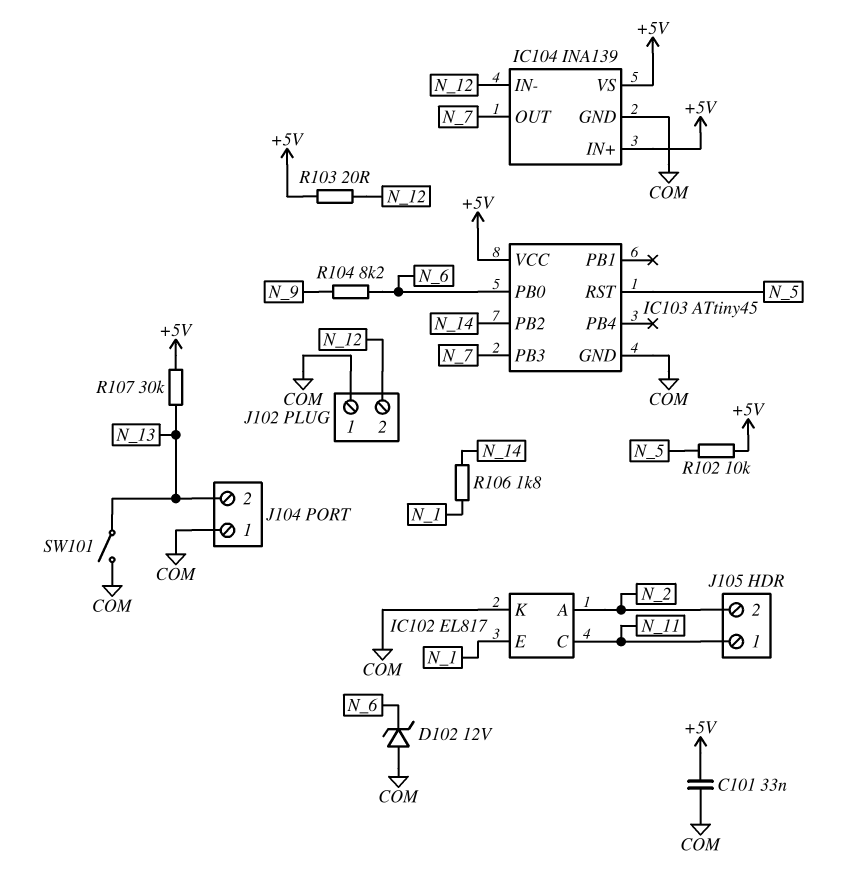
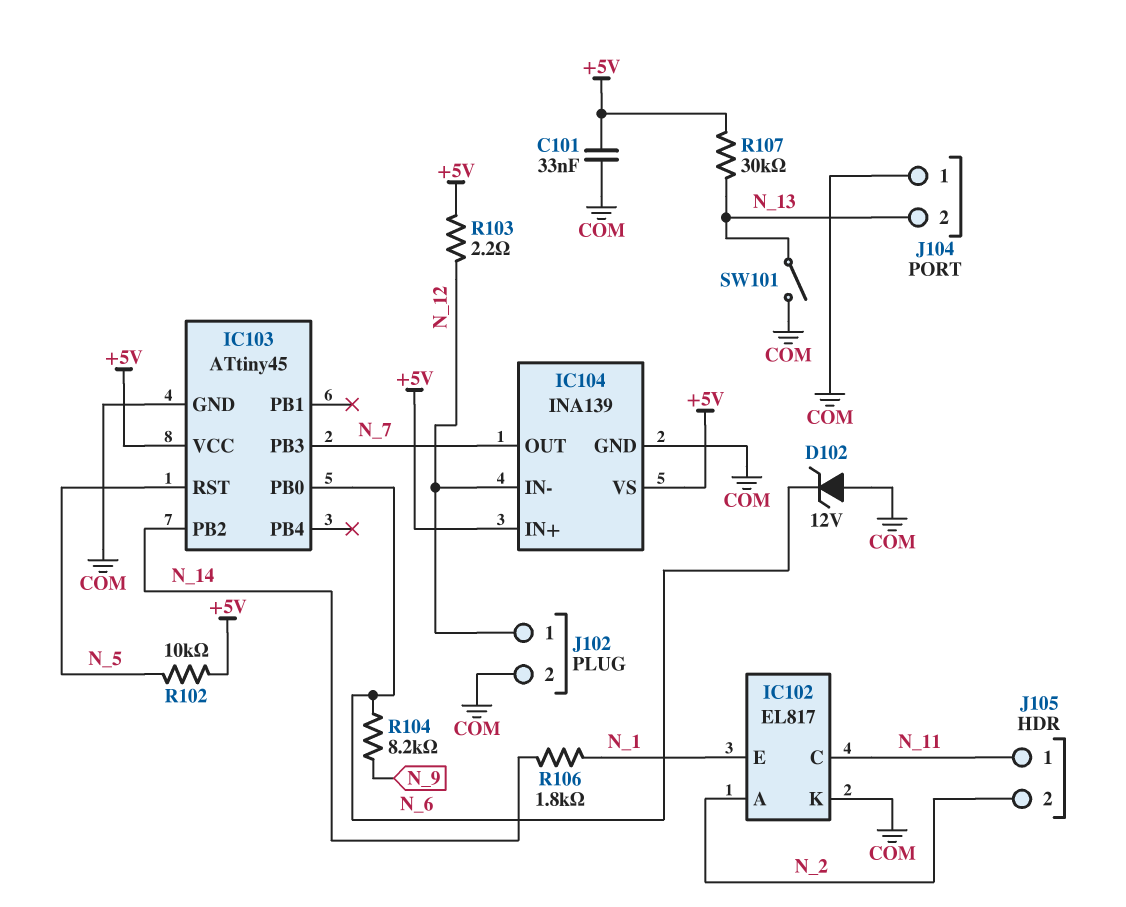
J102 pin 1: COM -> N_12
J102 pin 2: N_12 -> COM
R103: 20 (+5V, N_12) -> 2.2 (+5V, N_12)

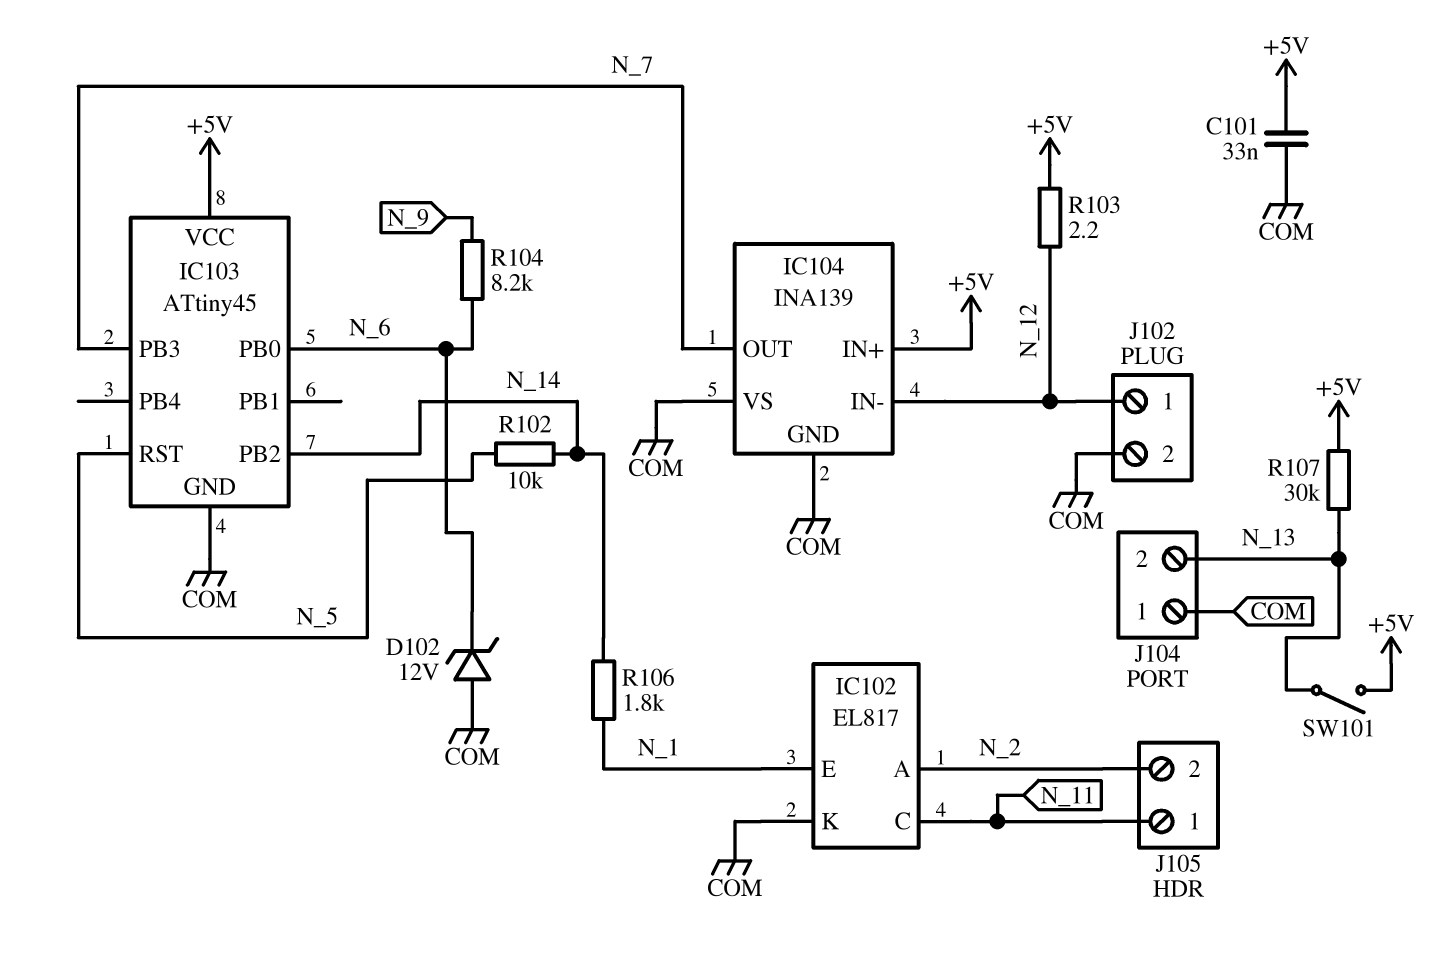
IC104 pin VS: +5V -> COM
R102: 10k (+5V, N_5) -> 10k (N_5, N_14)
SW101: switch (COM, N_13) -> switch (+5V, N_13)

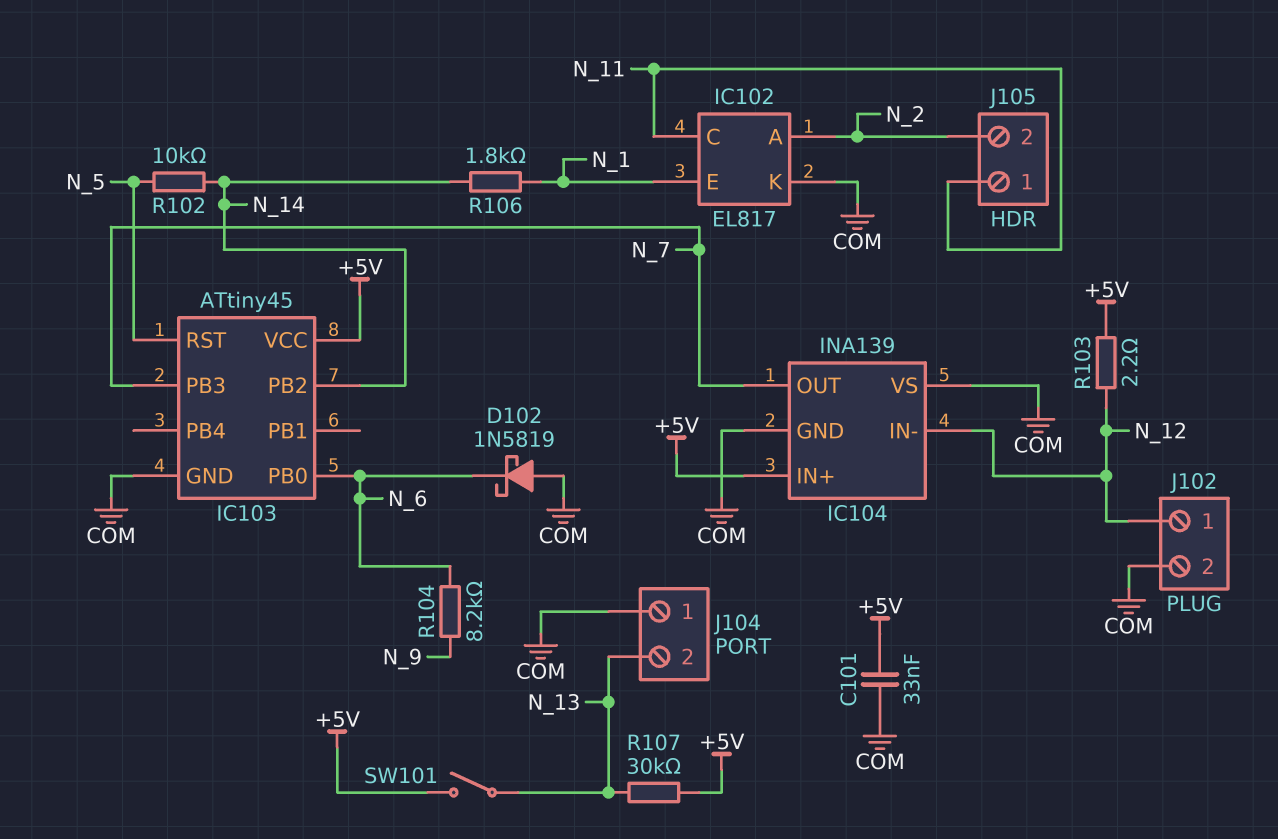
D102: zener 12V (A COM, K N_6) -> schottky 1N5819 (A COM, K N_6)

